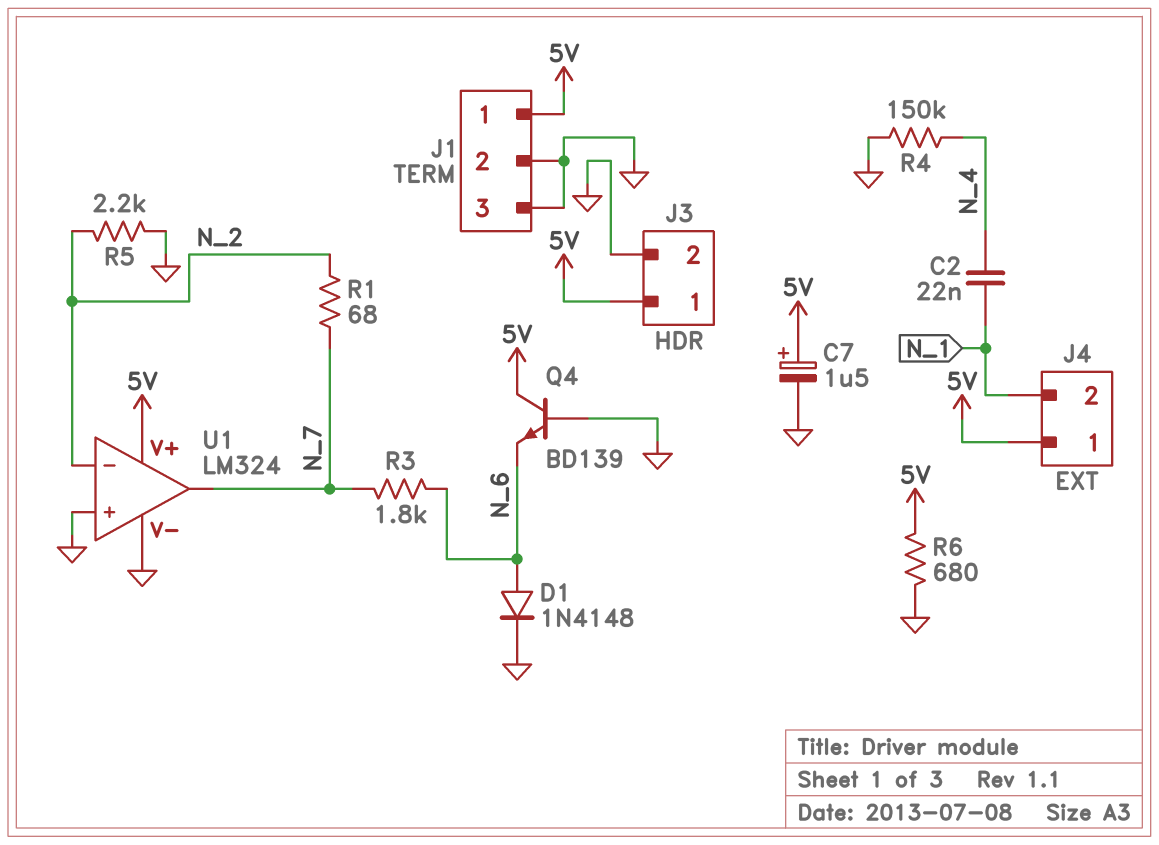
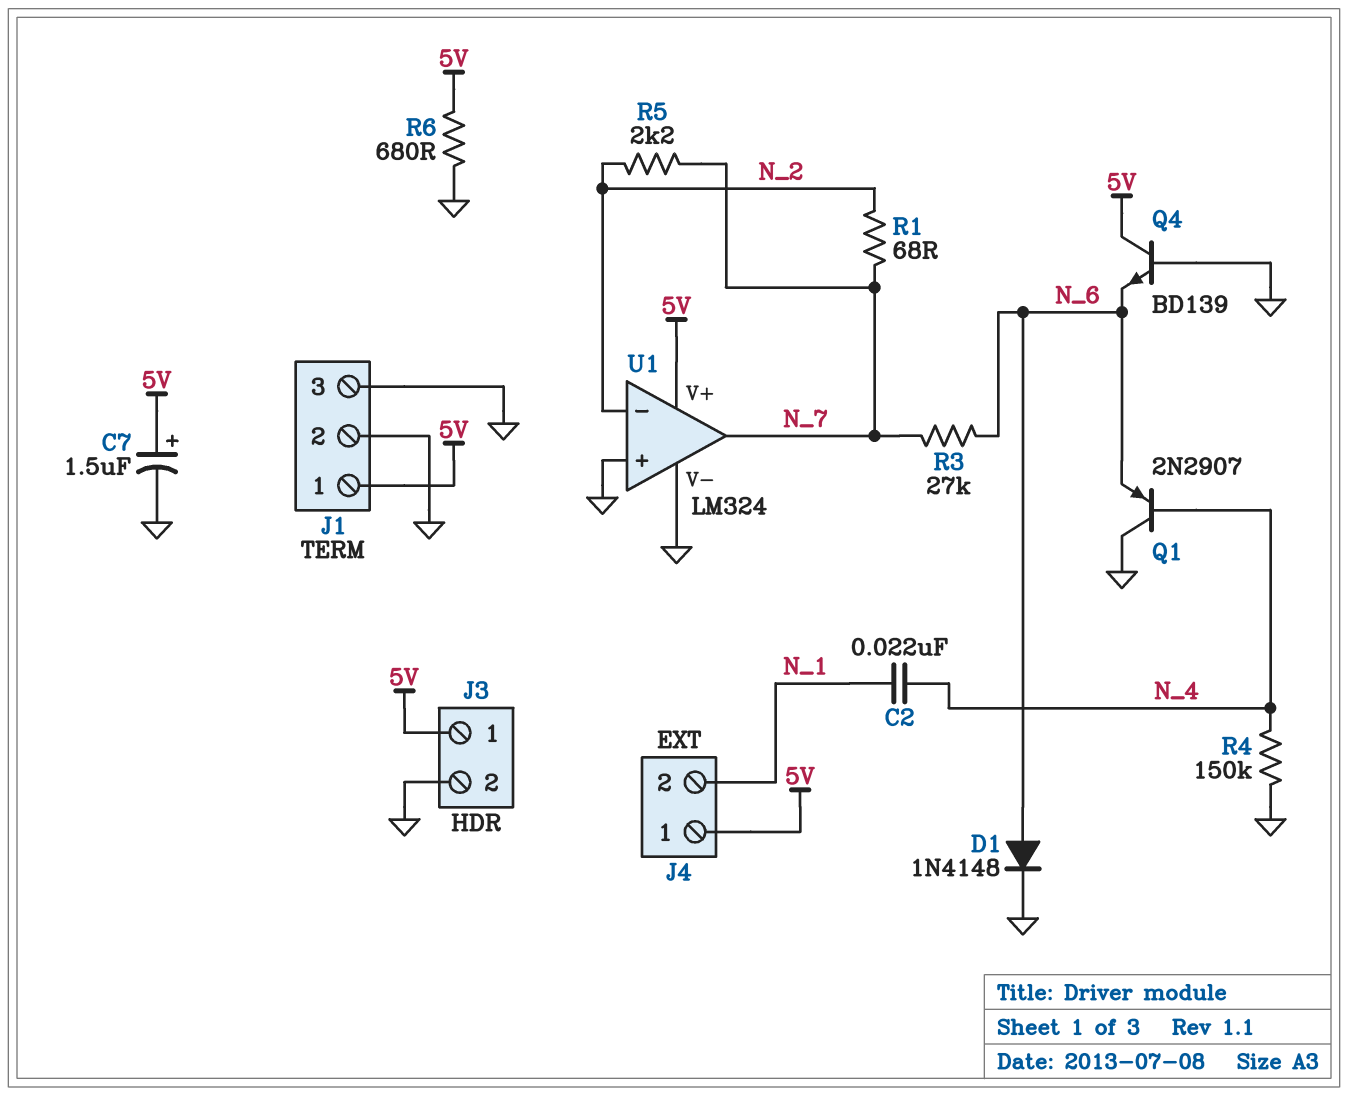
Q1: none -> PNP 2N2907 (B N_4, C GND, E N_6)
R3: 1.8k (N_6, N_7) -> 27k (N_6, N_7)
R5: 2.2k (GND, N_2) -> 2.2k (N_2, N_7)

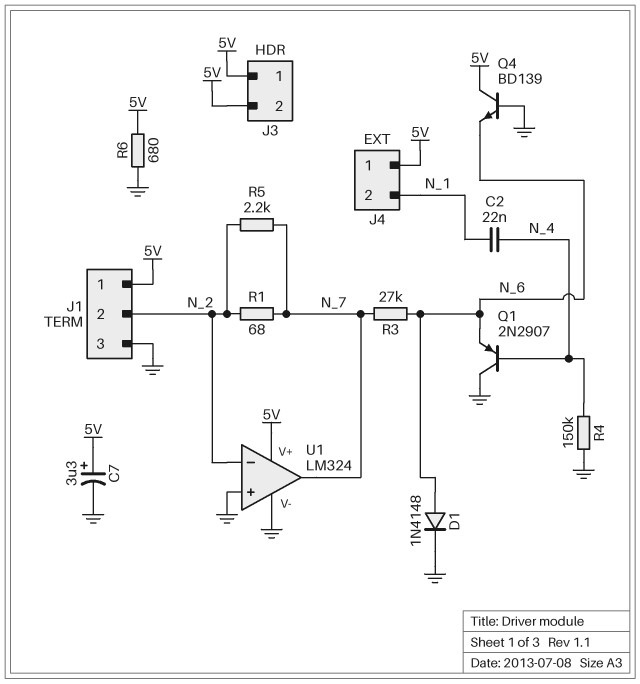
C7: 1.5uF (plus 5V, minus GND) -> 3.3uF (plus 5V, minus GND)
J1 pin 2: GND -> N_2
J3 pin 2: GND -> 5V

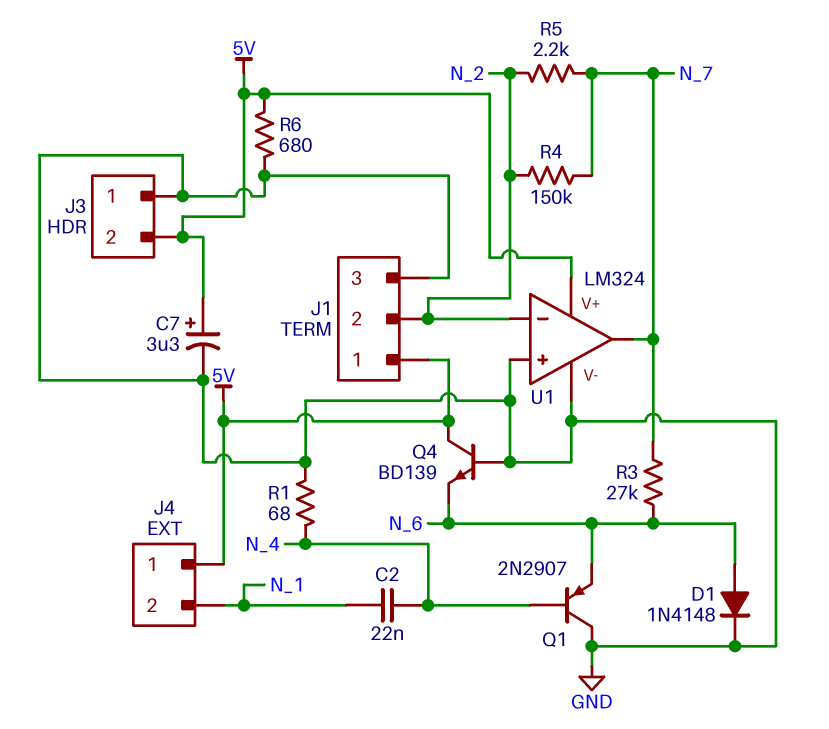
J3 pin 1: 5V -> GND
R1: 68 (N_2, N_7) -> 68 (GND, N_4)
R4: 150k (GND, N_4) -> 150k (N_2, N_7)

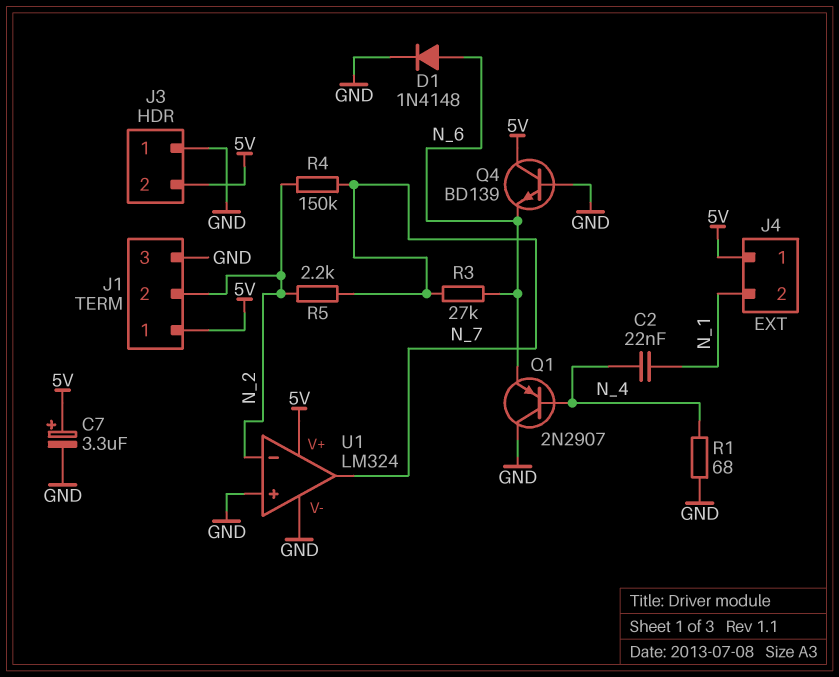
R6: 680 (5V, GND) -> none

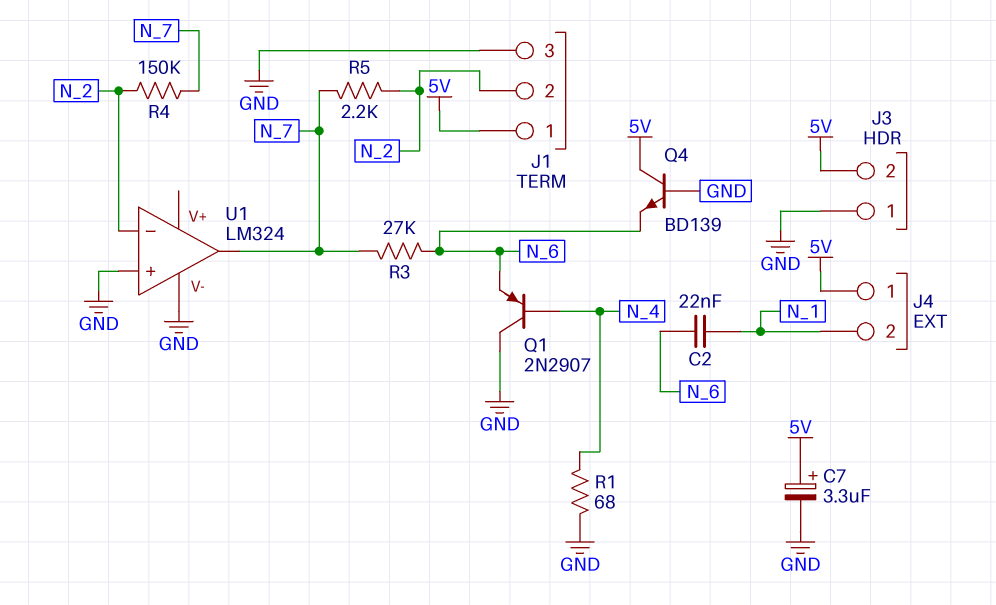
C2: 22nF (N_1, N_4) -> 22nF (N_1, N_6)
D1: diode 1N4148 (A N_6, K GND) -> none
U1 pin V+: 5V -> none

